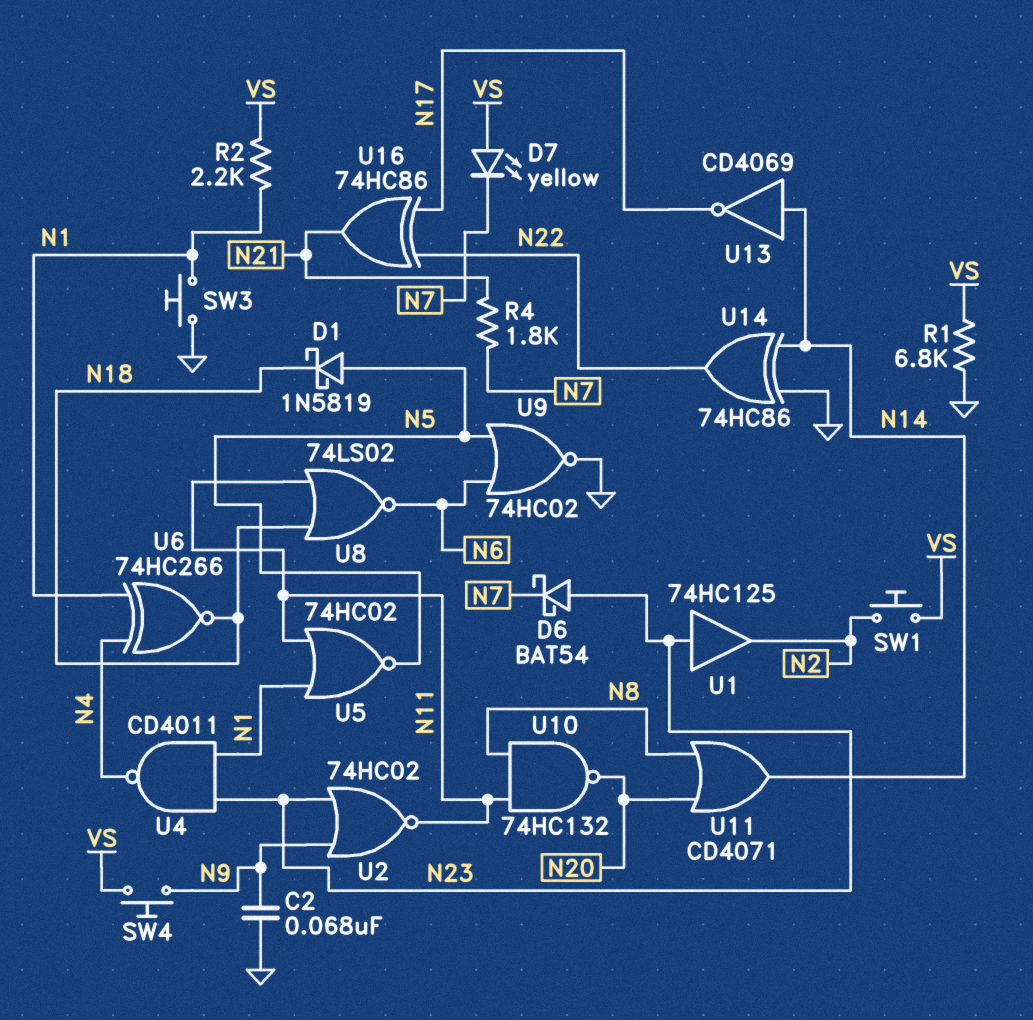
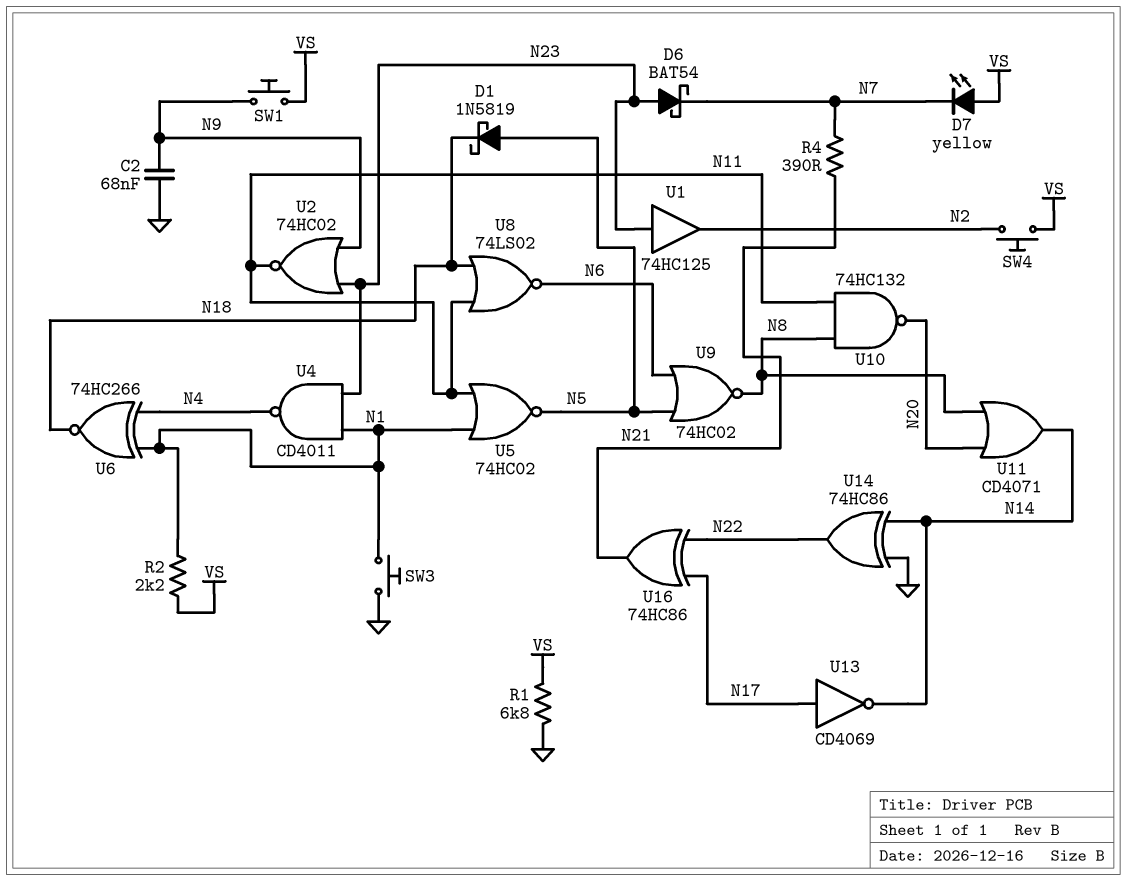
R4: 1.8k (N7, N21) -> 390 (N7, N21)
SW1: button (N2, VS) -> button (N9, VS)
SW4: button (N9, VS) -> button (N2, VS)
U9: NOR 74HC02 (in N5, in N6, out GND) -> NOR 74HC02 (in N5, in N6, out N8)
U13: NOT CD4069 (in N14, out N17) -> NOT CD4069 (in N17, out N14)

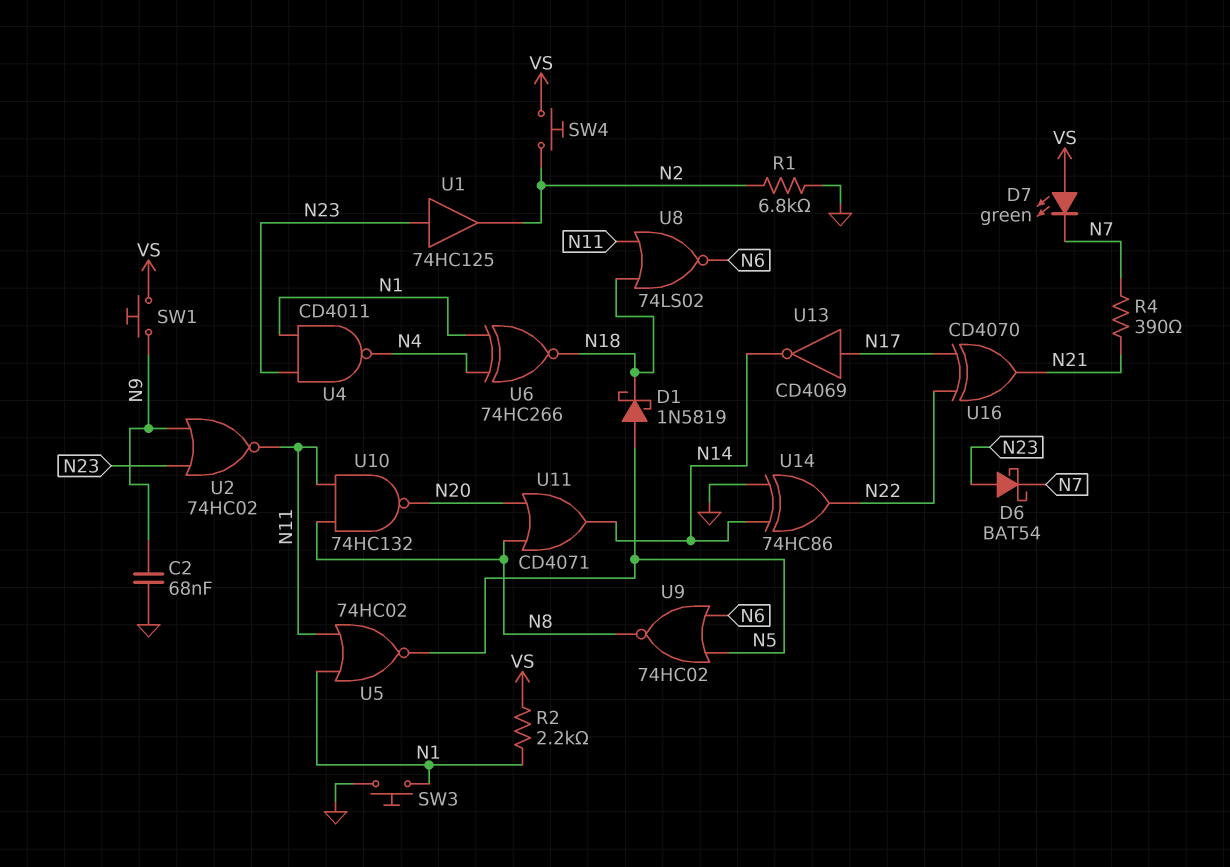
D7: LED yellow (A VS, K N7) -> LED green (A VS, K N7)
R1: 6.8k (GND, VS) -> 6.8k (GND, N2)
U16: XOR 74HC86 (in N17, in N22, out N21) -> XOR CD4070 (in N17, in N22, out N21)

